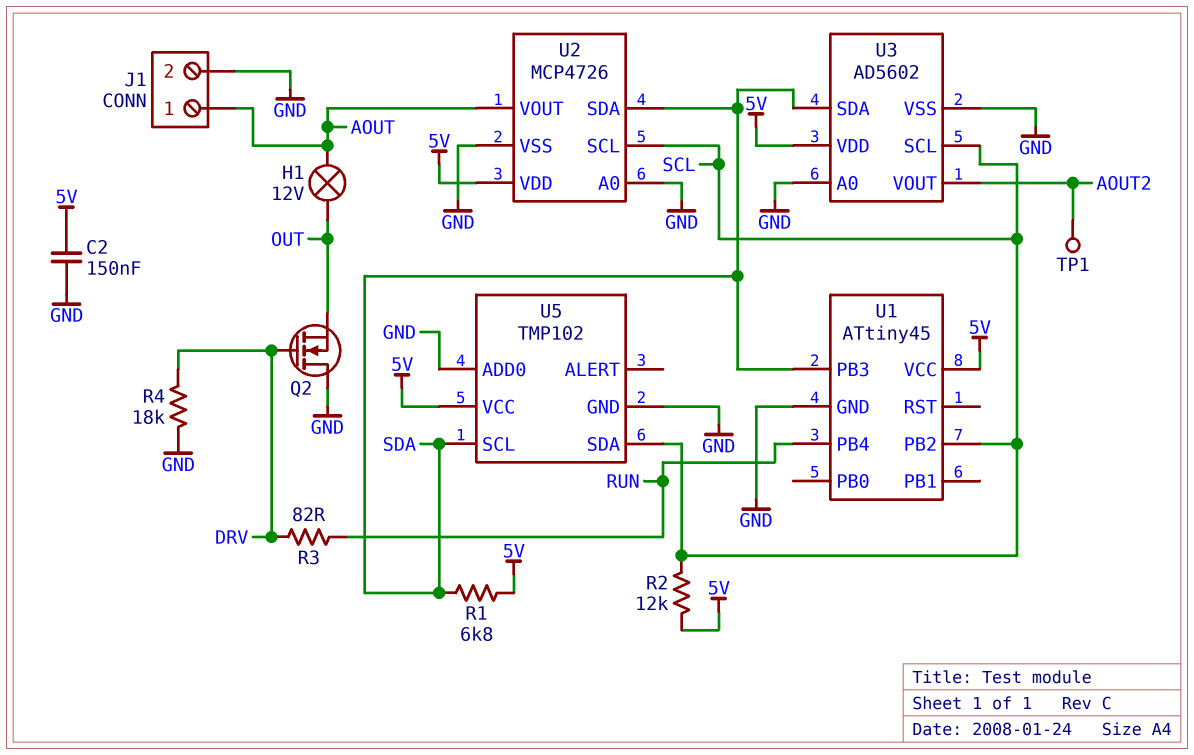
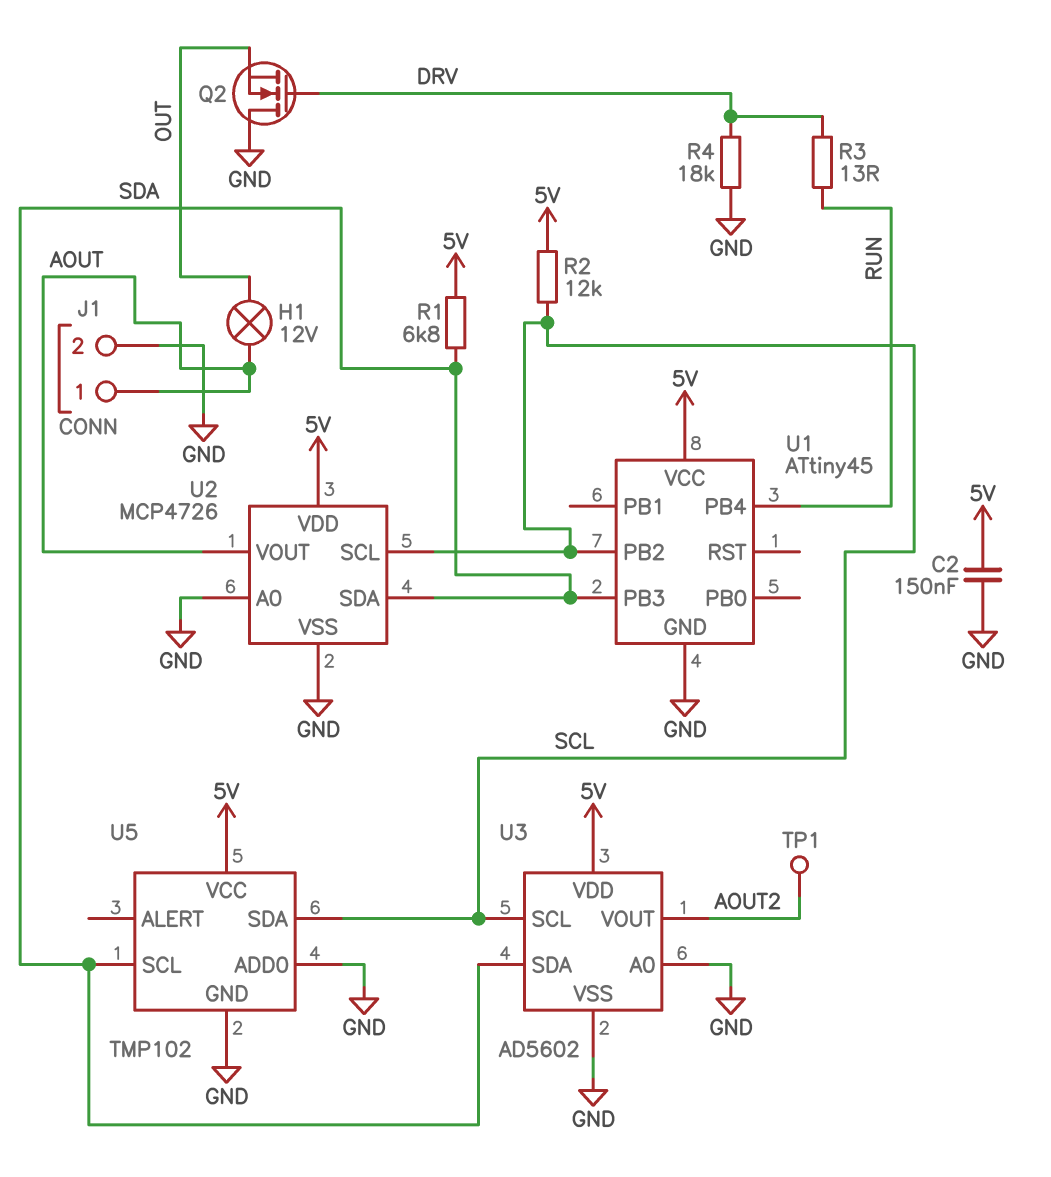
R3: 82 (DRV, RUN) -> 13 (DRV, RUN)

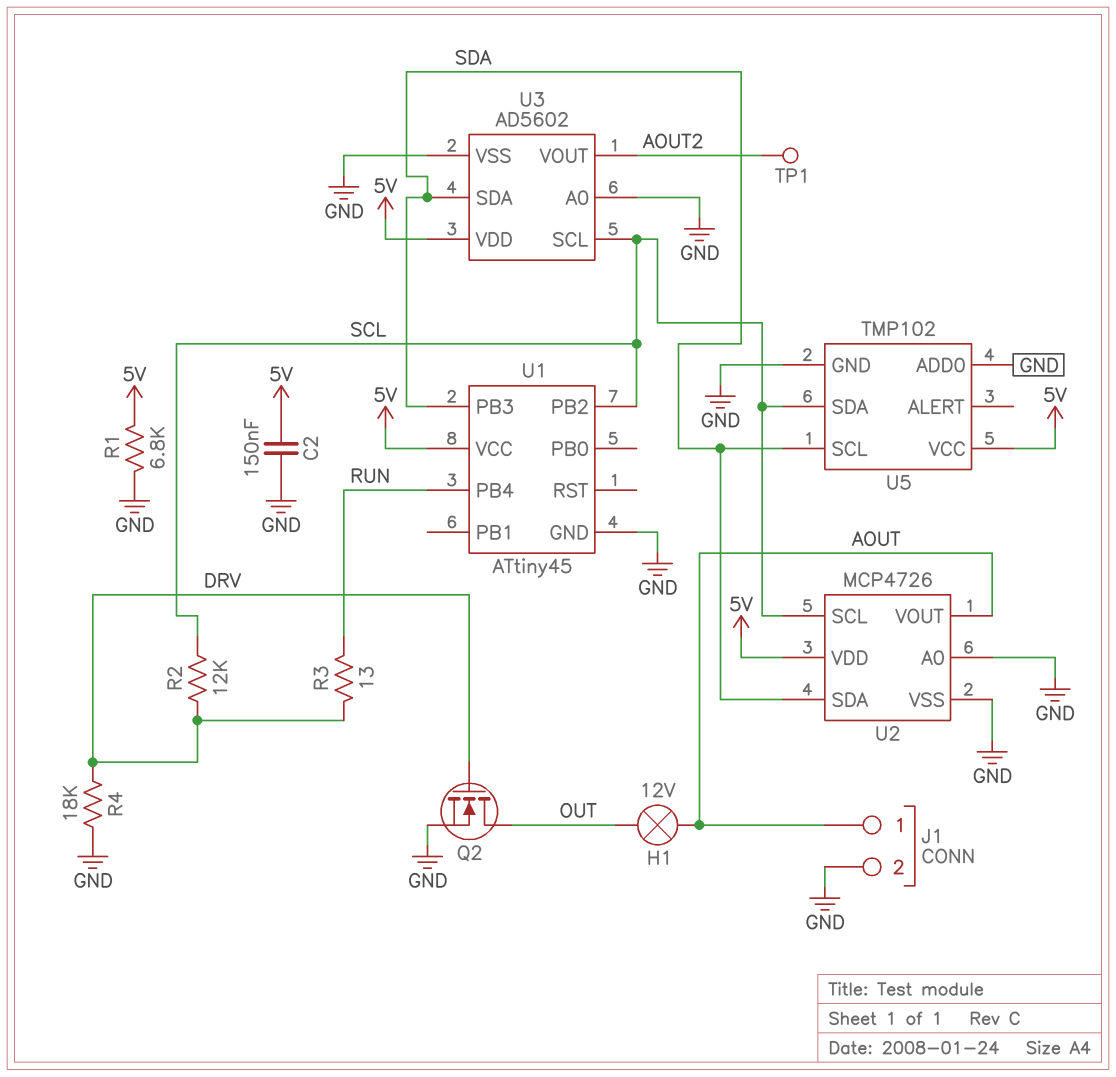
Q2: NMOS (G DRV, D GND, S OUT) -> NMOS (G DRV, D OUT, S GND)
R1: 6.8k (5V, SDA) -> 6.8k (5V, GND)
R2: 12k (5V, SCL) -> 12k (DRV, SCL)

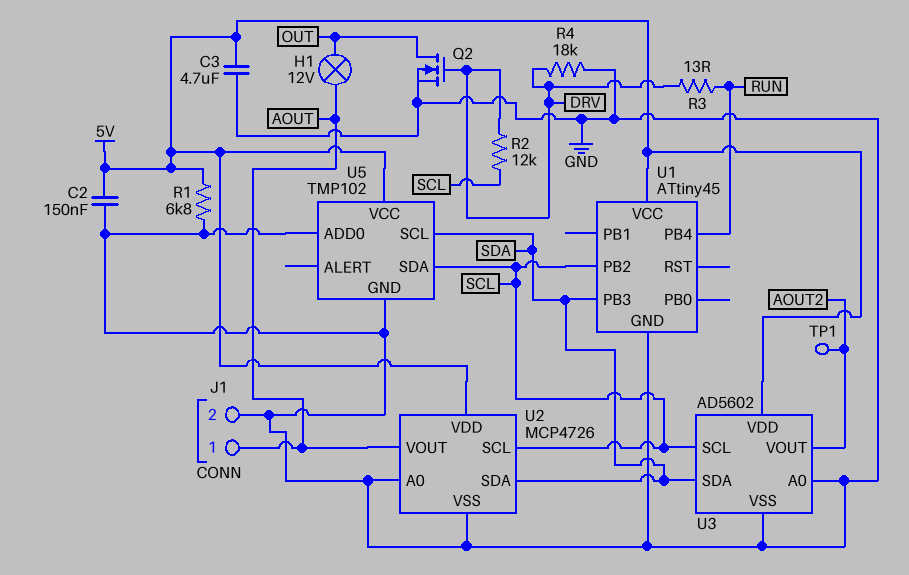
C3: none -> 4.7uF (5V, GND)

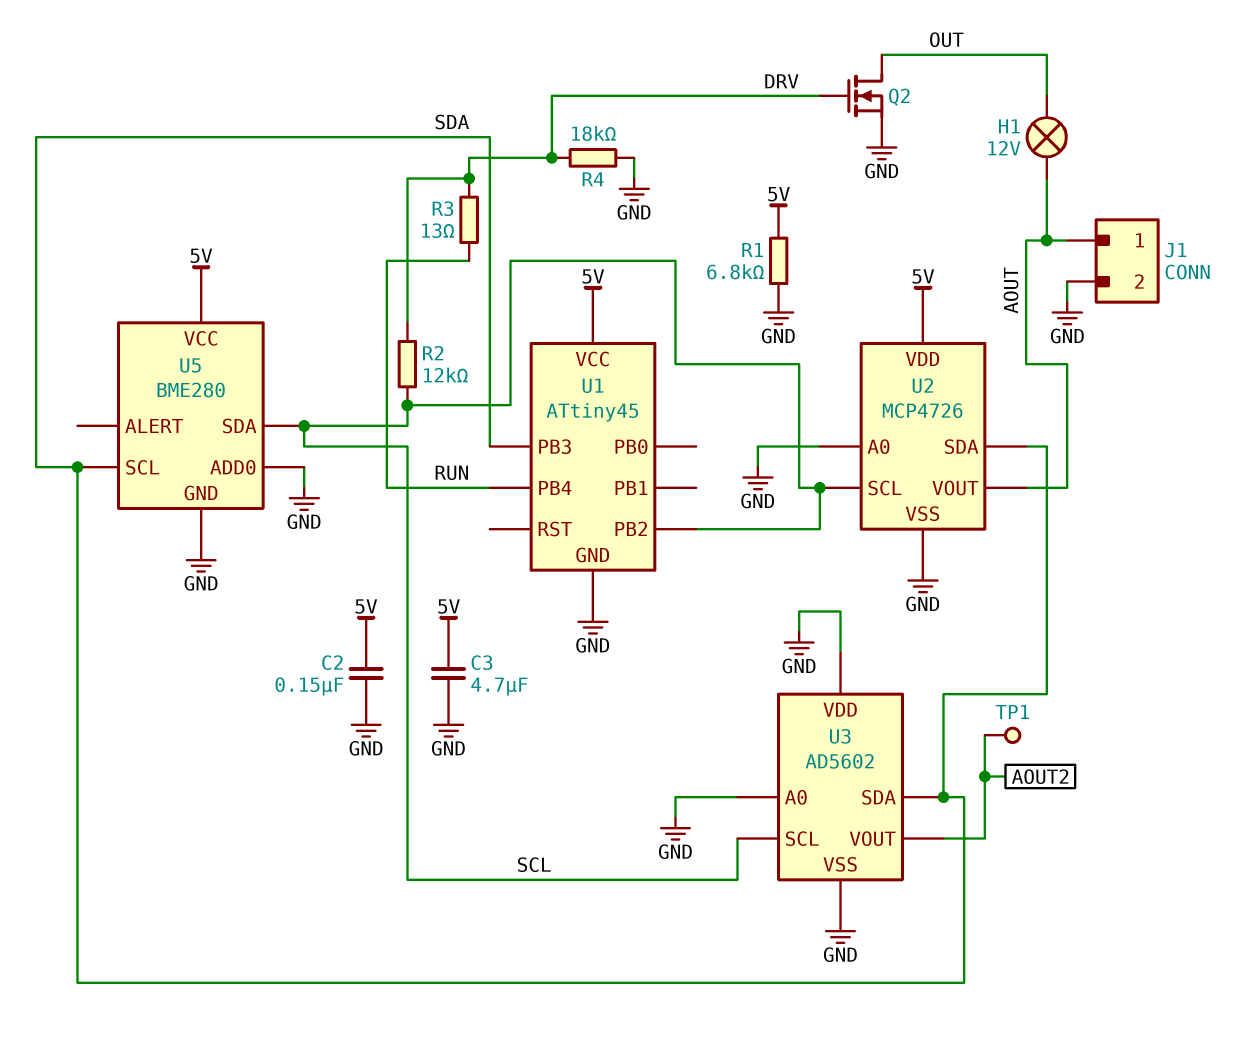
U3 pin VDD: 5V -> GND
U5: TMP102 -> BME280

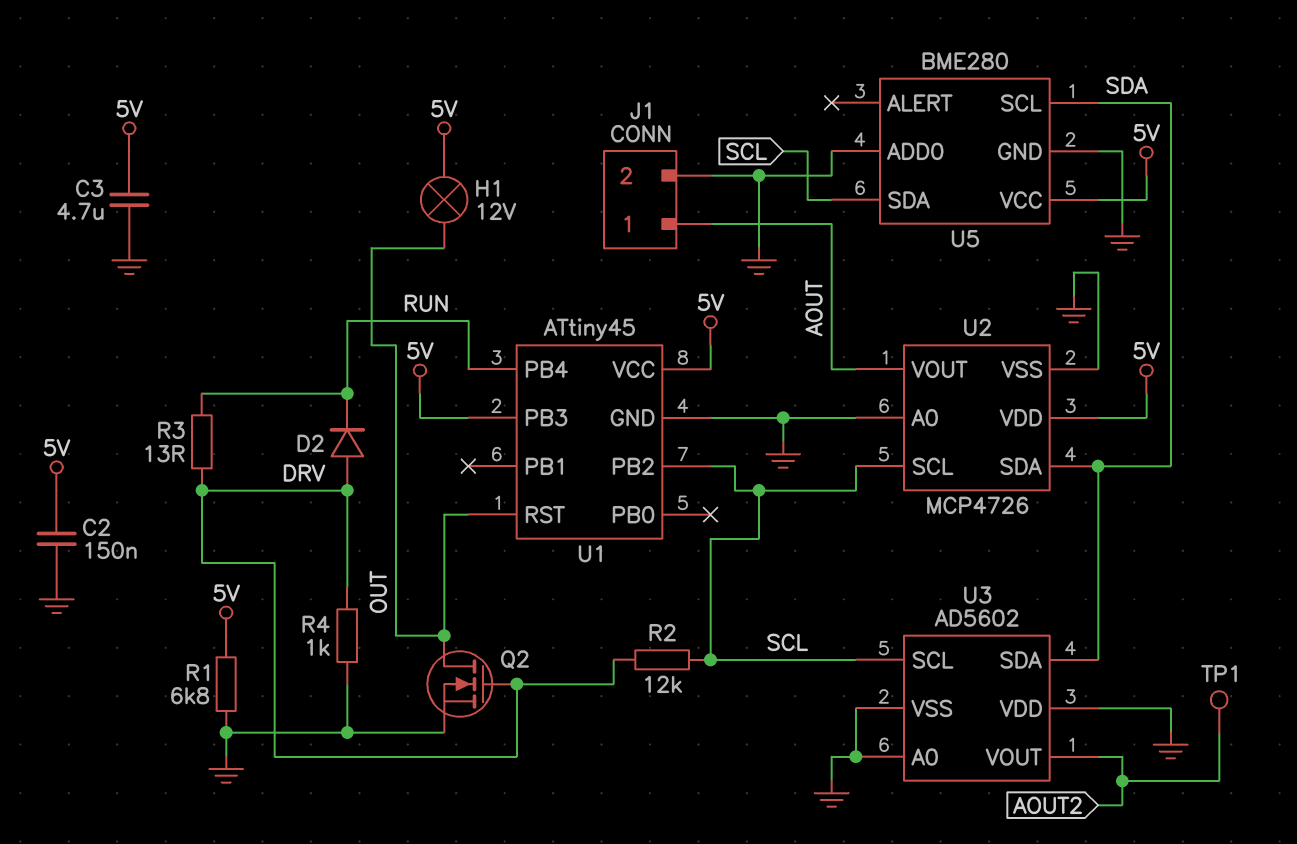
D2: none -> diode (A DRV, K RUN)
H1: lamp 12V (AOUT, OUT) -> lamp 12V (5V, OUT)
R4: 18k (DRV, GND) -> 1k (DRV, GND)
U1 pin PB3: SDA -> 5V
U1 pin RST: none -> OUT

